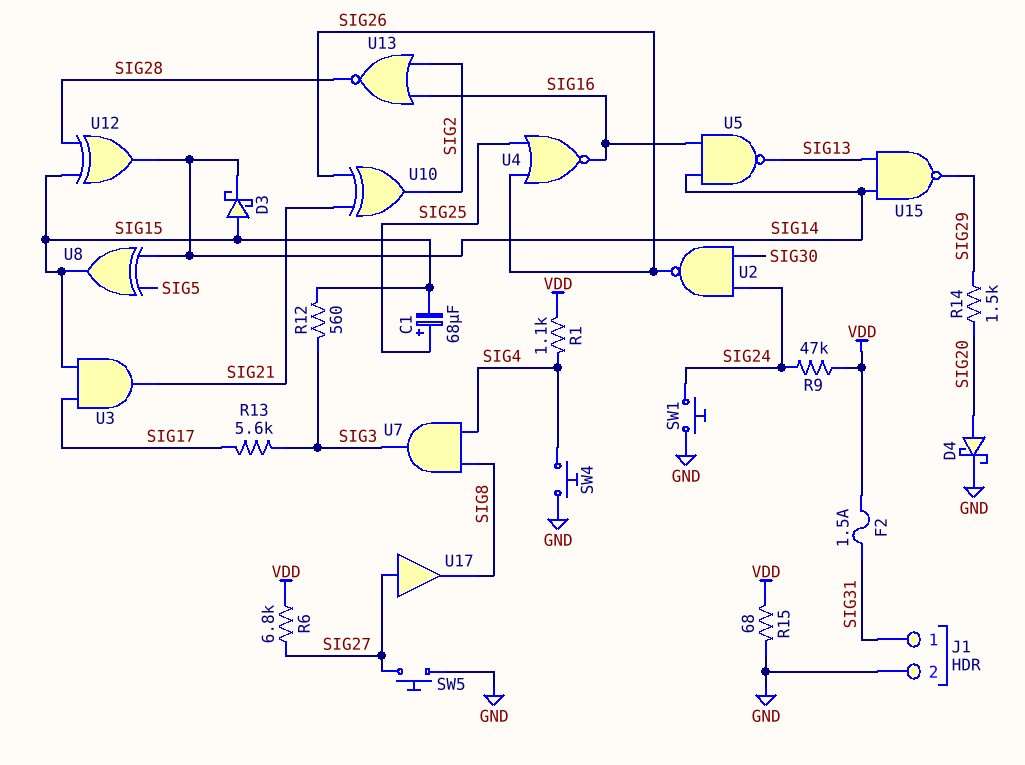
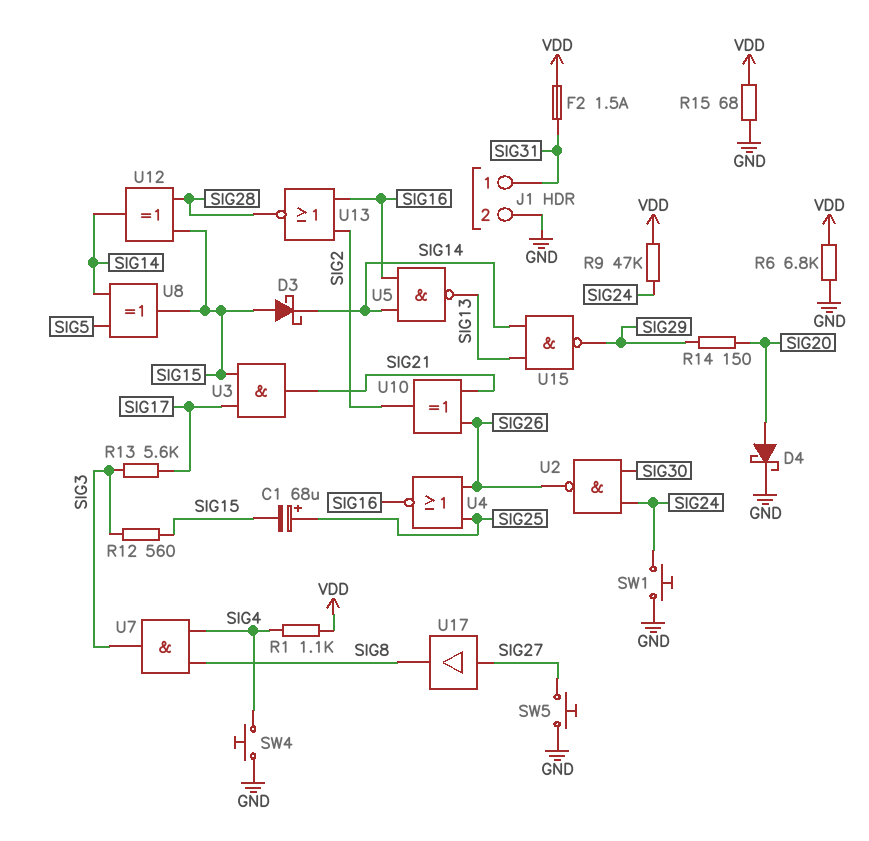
R6: 6.8k (SIG27, VDD) -> 6.8k (GND, VDD)
R14: 1.5k (SIG20, SIG29) -> 150 (SIG20, SIG29)

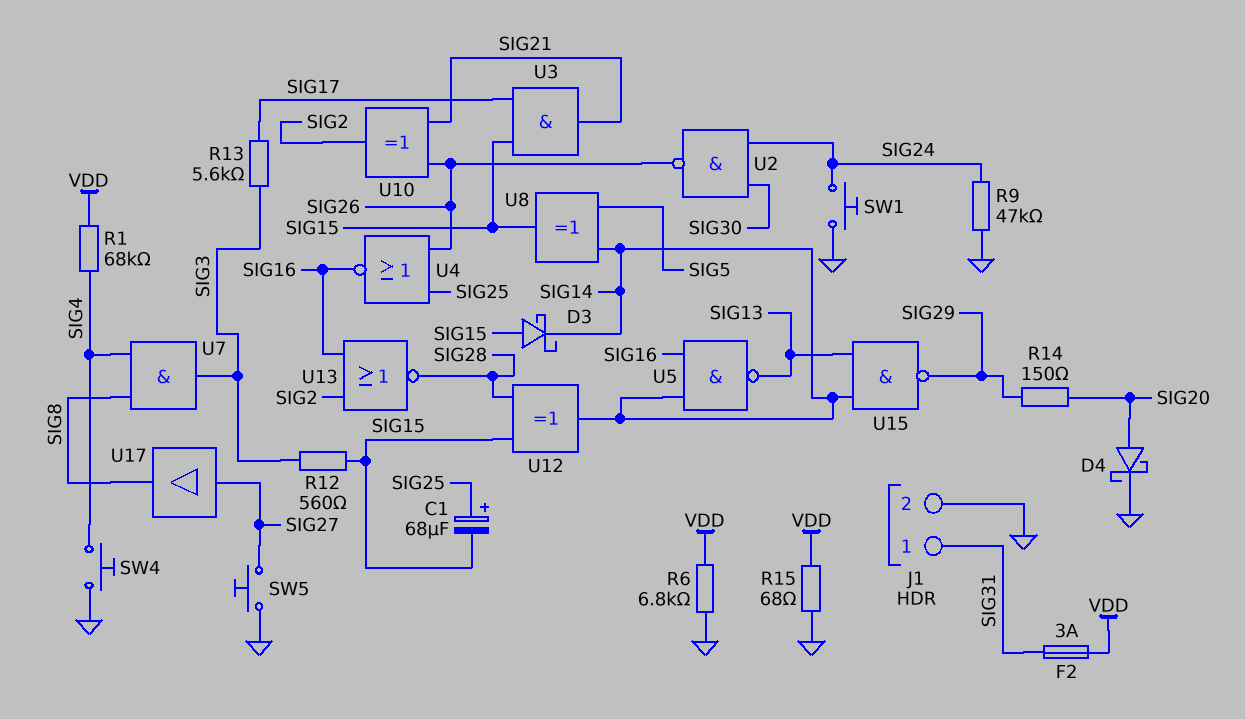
F2: 1.5A (SIG31, VDD) -> 3A (SIG31, VDD)
R1: 1.1k (SIG4, VDD) -> 68k (SIG4, VDD)
R9: 47k (SIG24, VDD) -> 47k (GND, SIG24)

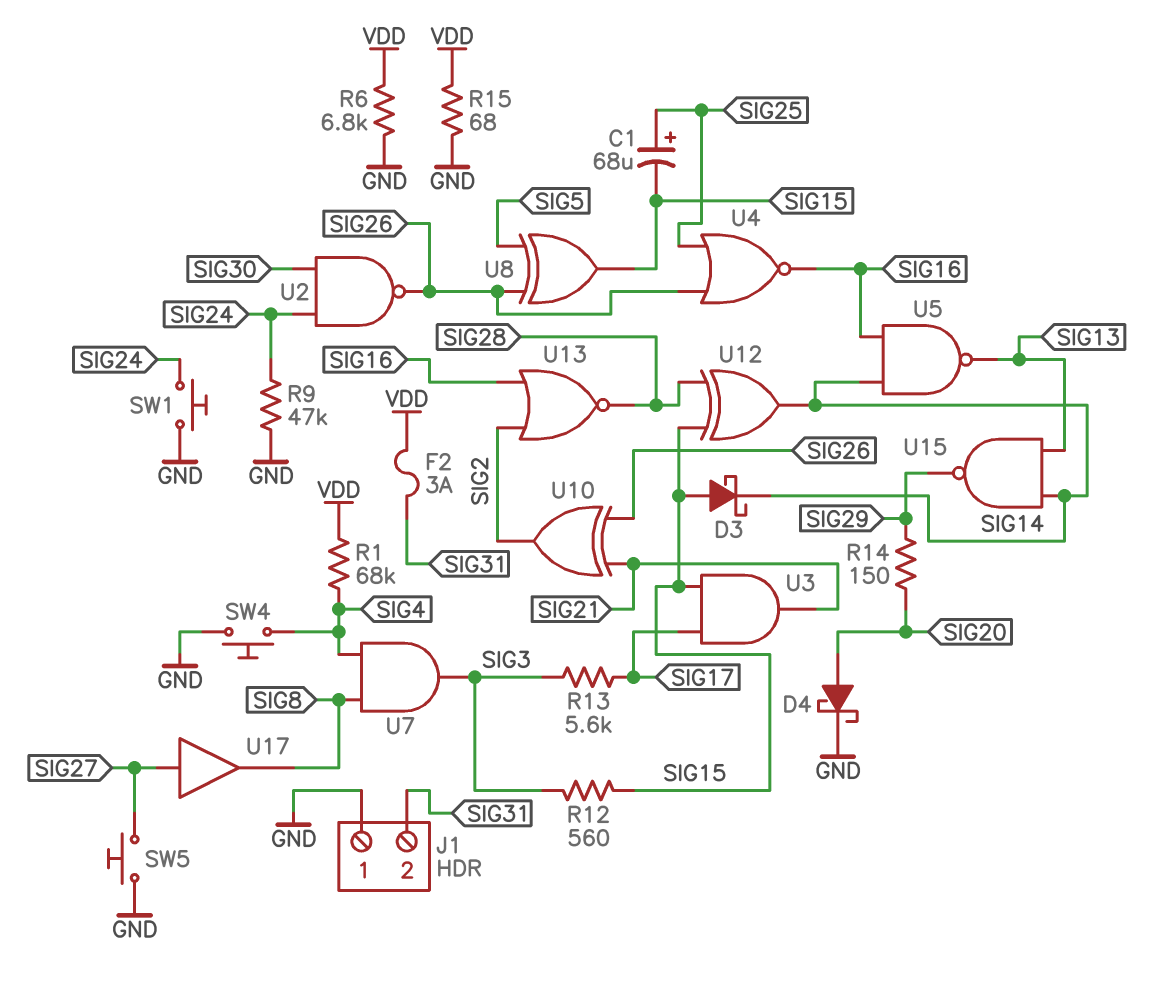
J1 pin 1: SIG31 -> GND
J1 pin 2: GND -> SIG31
U8: XOR (in SIG5, in SIG14, out SIG15) -> XOR (in SIG5, in SIG26, out SIG15)

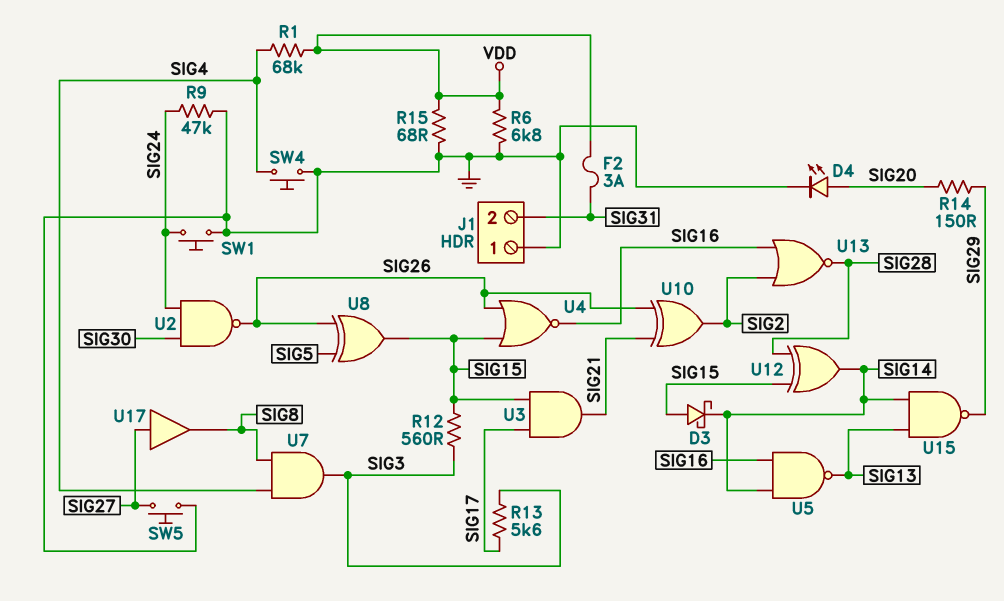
C1: 68uF (plus SIG25, minus SIG15) -> none
D4: schottky (A SIG20, K GND) -> LED (A SIG20, K GND)
U4: NOR (in SIG25, in SIG26, out SIG16) -> NOR (in SIG15, in SIG26, out SIG16)

